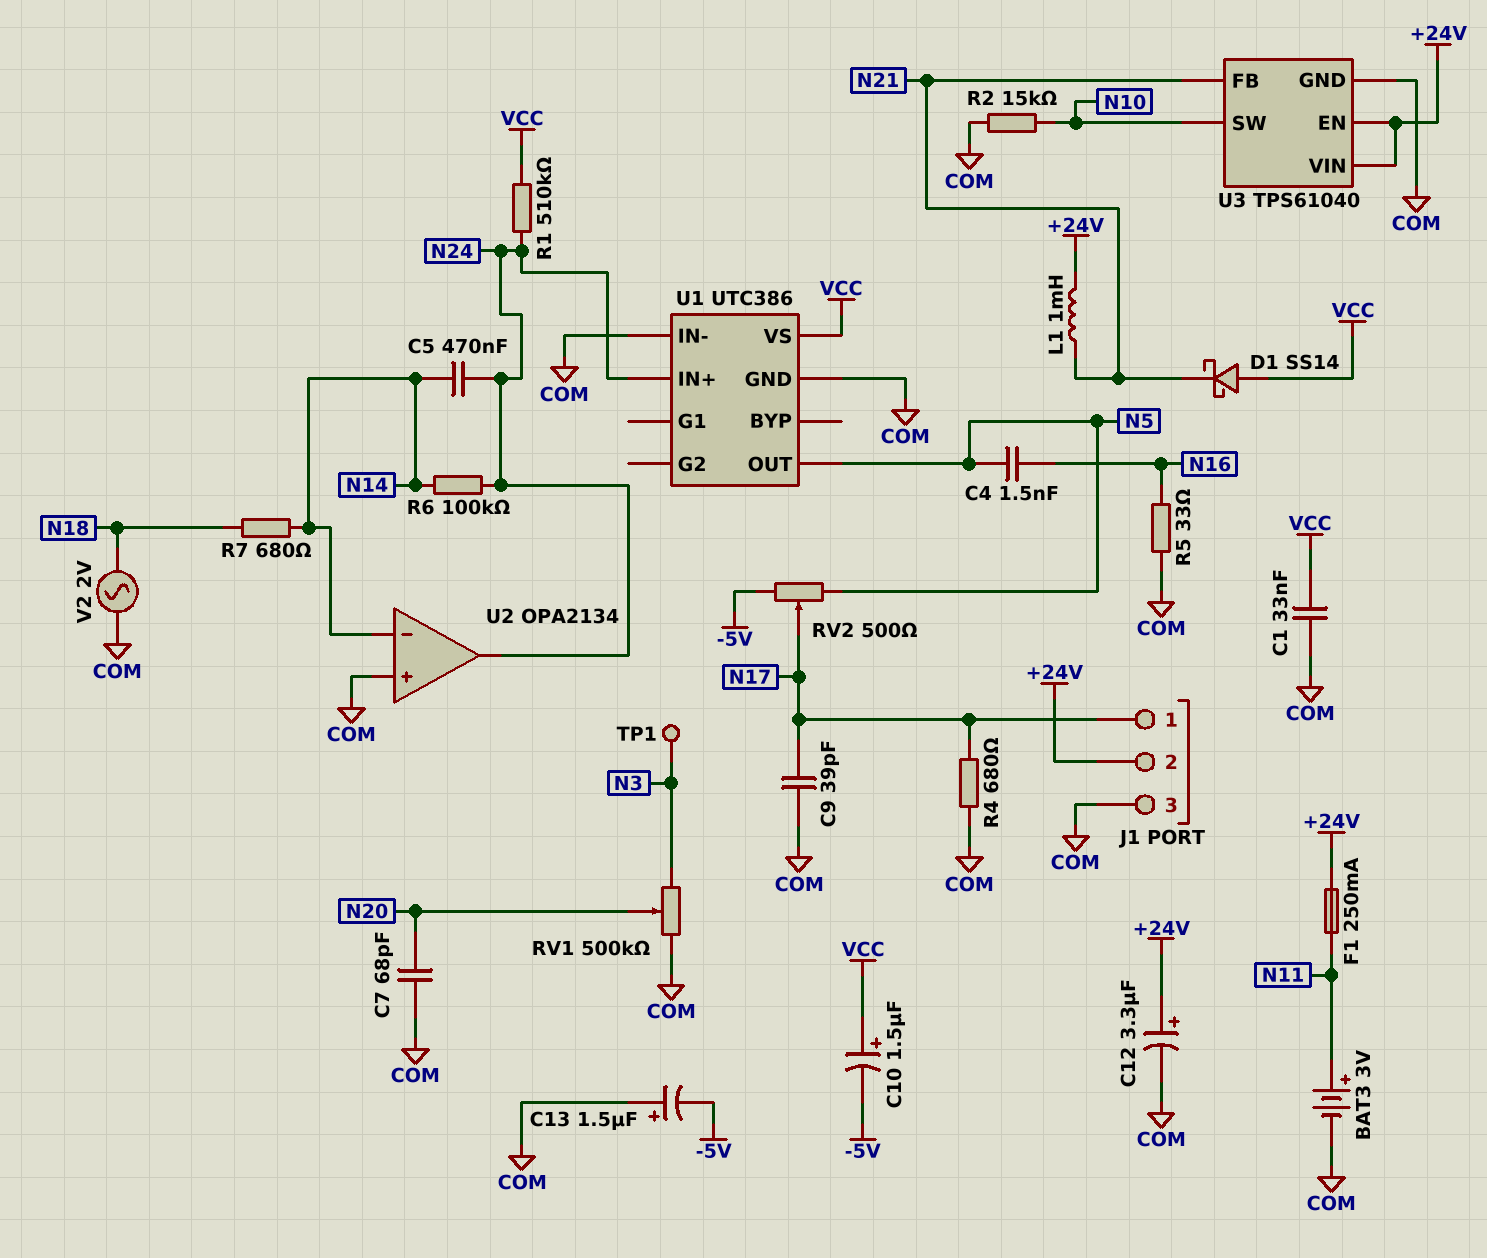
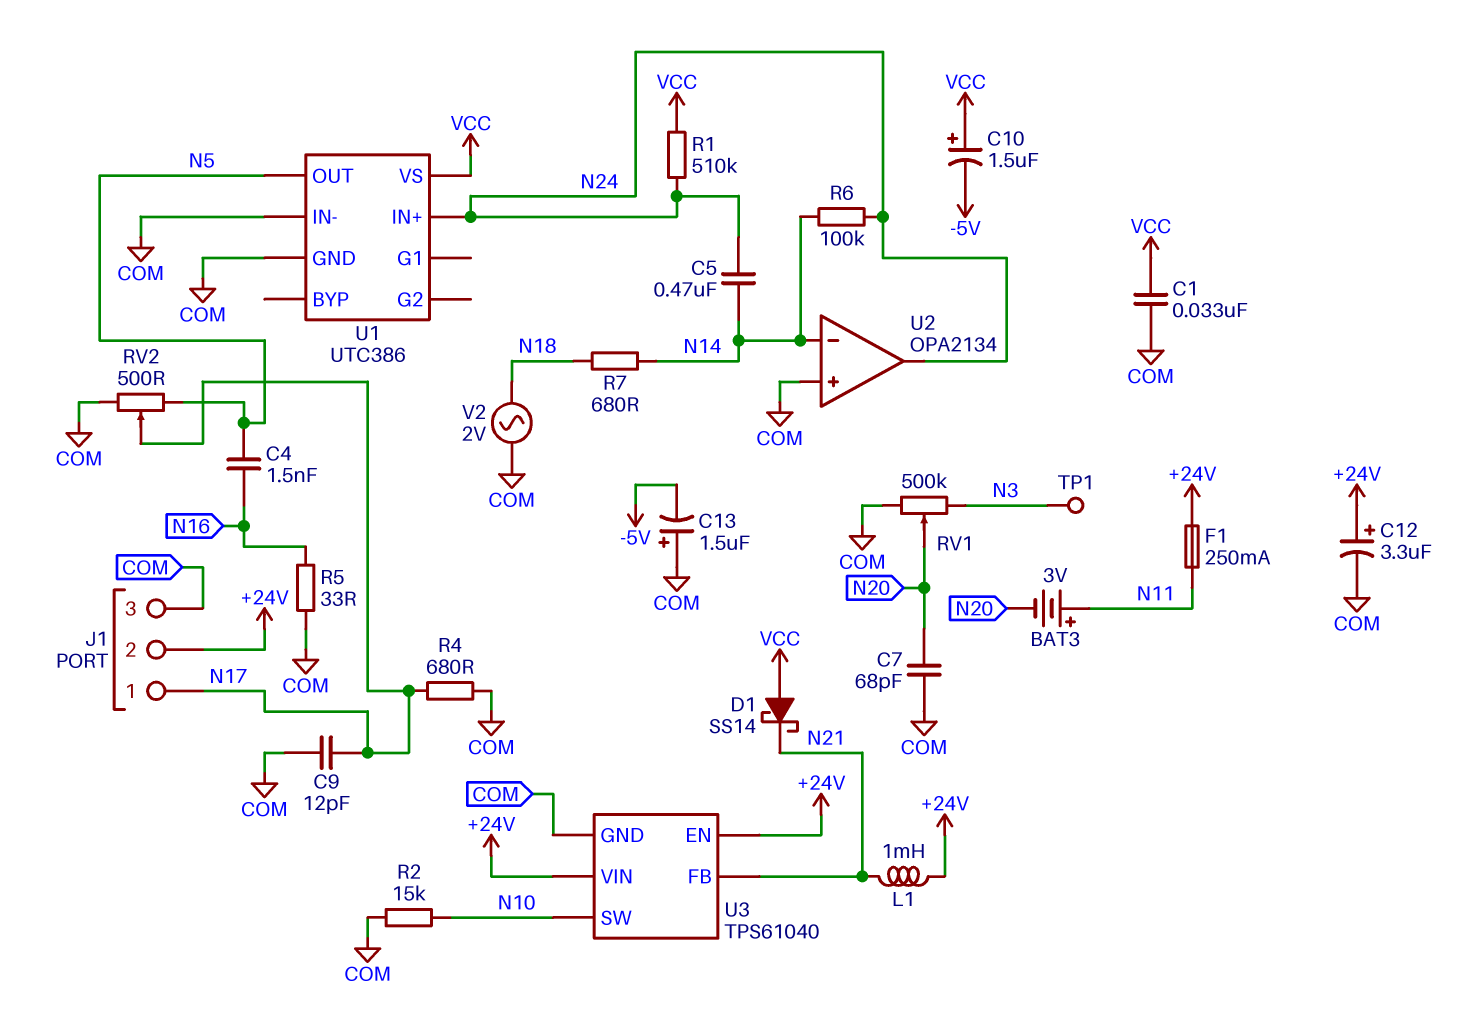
BAT3: 3V (plus N11, minus COM) -> 3V (plus N11, minus N20)
C9: 39pF (COM, N17) -> 12pF (COM, N17)
RV2: 500 (-5V, N5, wiper N17) -> 500 (COM, N5, wiper N17)

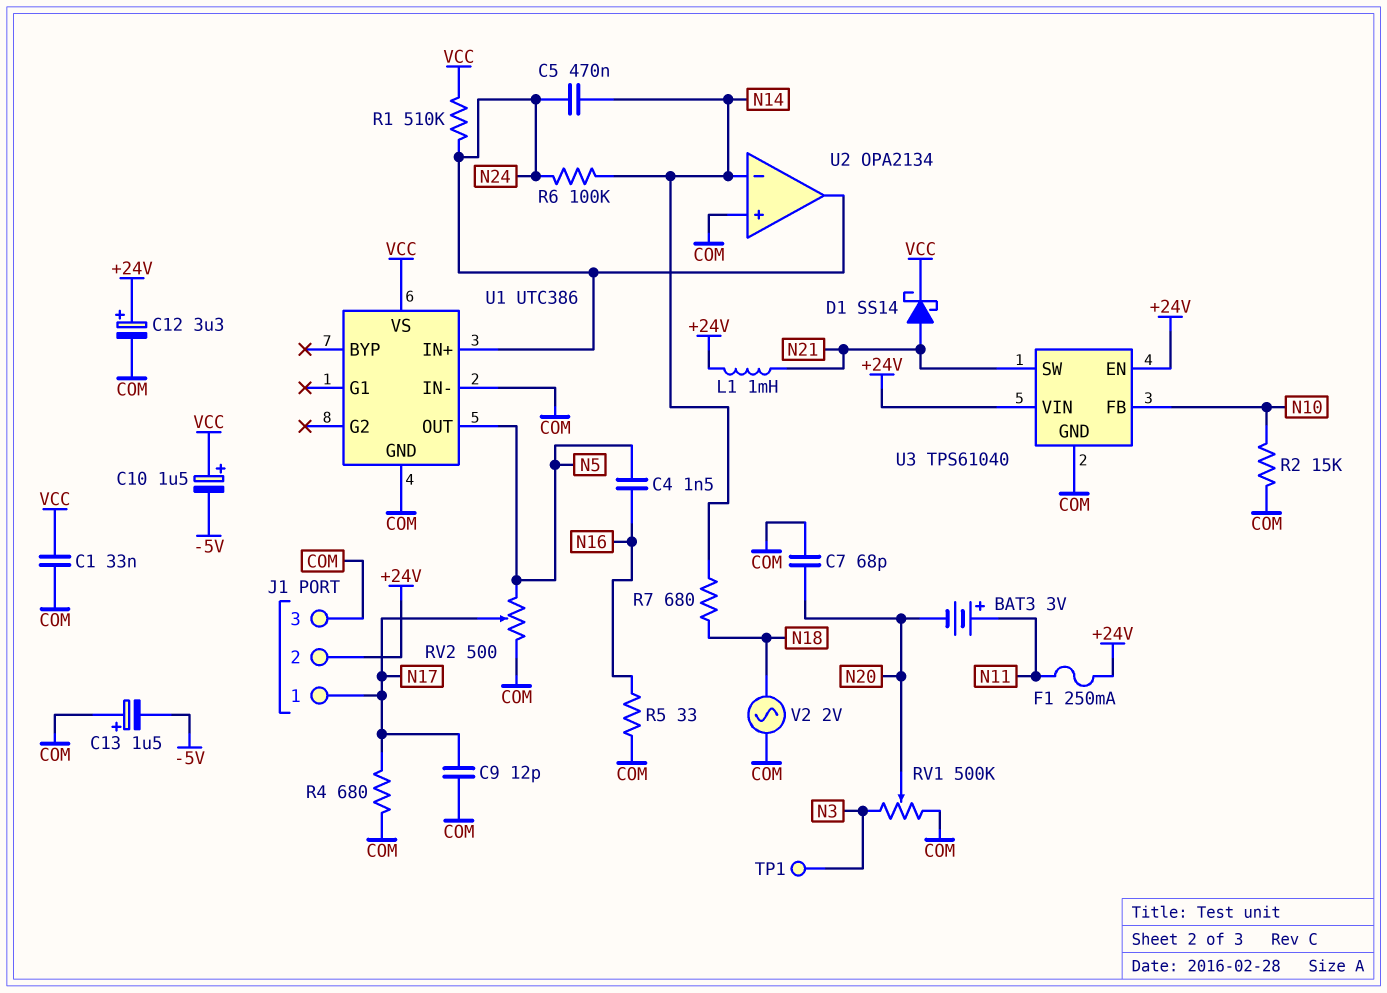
D1: schottky SS14 (A VCC, K N21) -> schottky SS14 (A N21, K VCC)
U3 pin FB: N21 -> N10
U3 pin SW: N10 -> N21

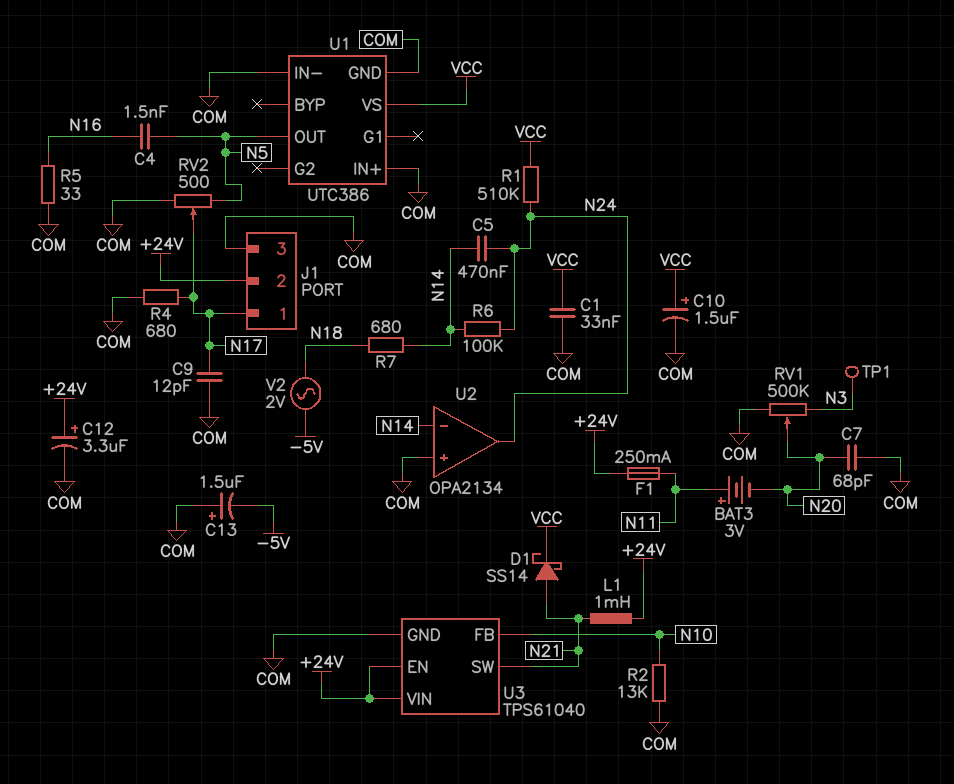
C10: 1.5uF (plus VCC, minus -5V) -> 1.5uF (plus VCC, minus COM)
R2: 15k (COM, N10) -> 13k (COM, N10)
U1 pin IN+: N24 -> COM
V2: AC 2V (COM, N18) -> AC 2V (-5V, N18)

